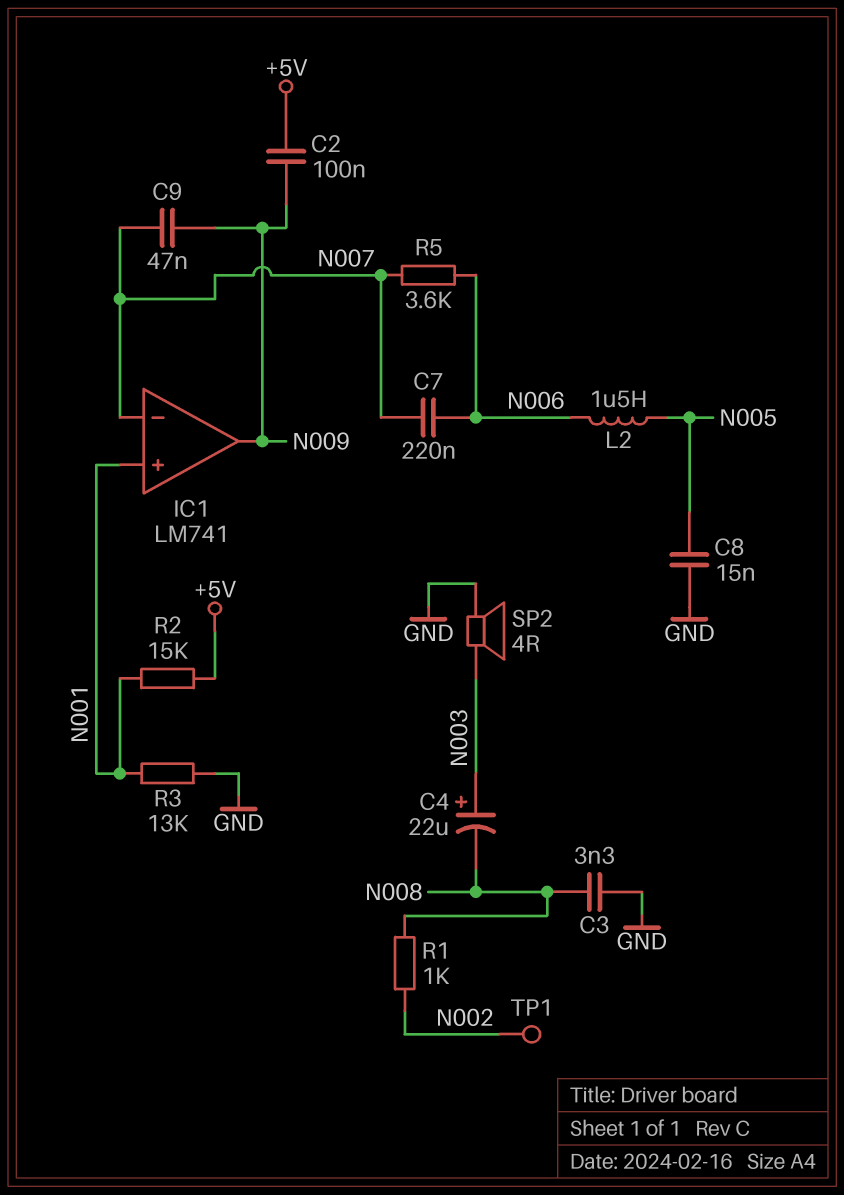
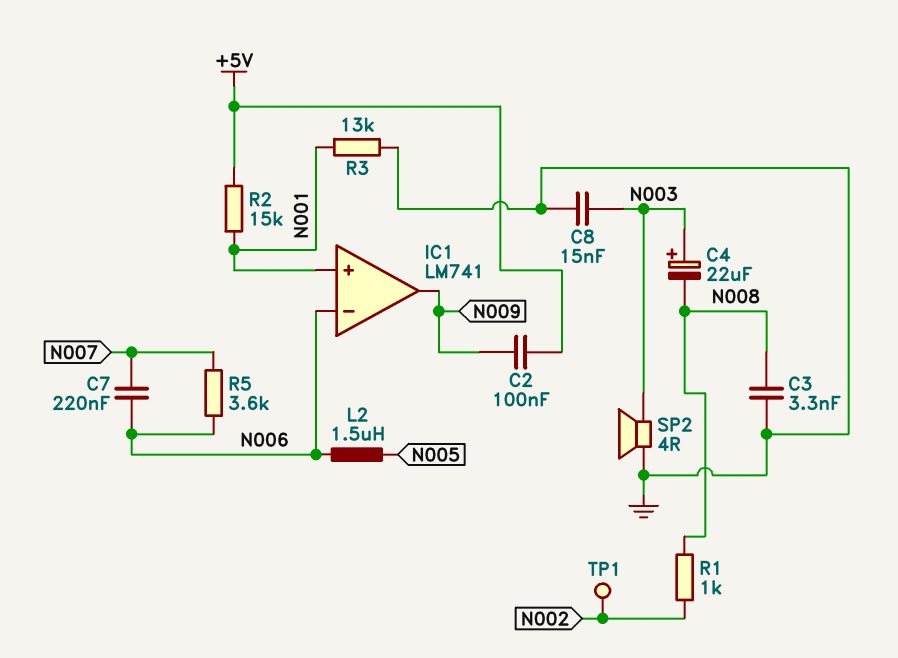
C8: 15nF (GND, N005) -> 15nF (GND, N003)
C9: 47nF (N007, N009) -> none
IC1 pin in-: N007 -> N006

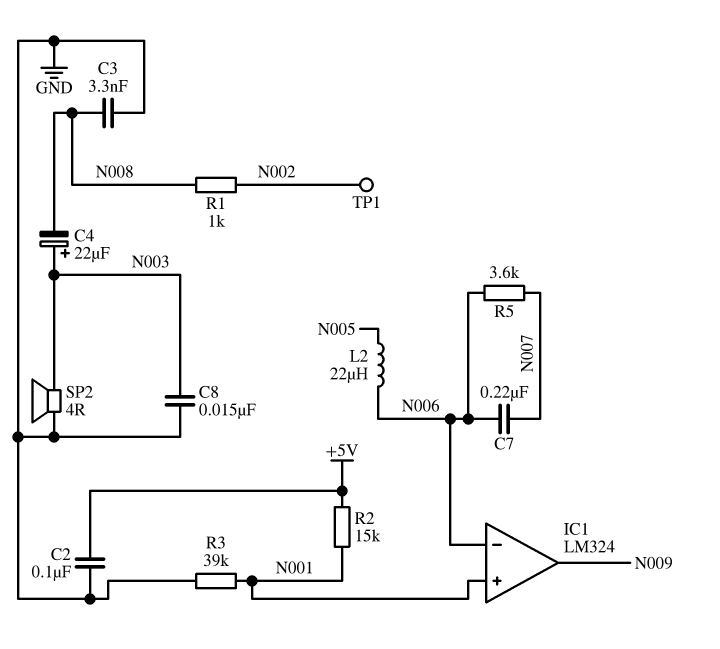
C2: 100nF (+5V, N009) -> 100nF (+5V, GND)
IC1: LM741 -> LM324
L2: 1.5uH (N005, N006) -> 22uH (N005, N006)
R3: 13k (GND, N001) -> 39k (GND, N001)

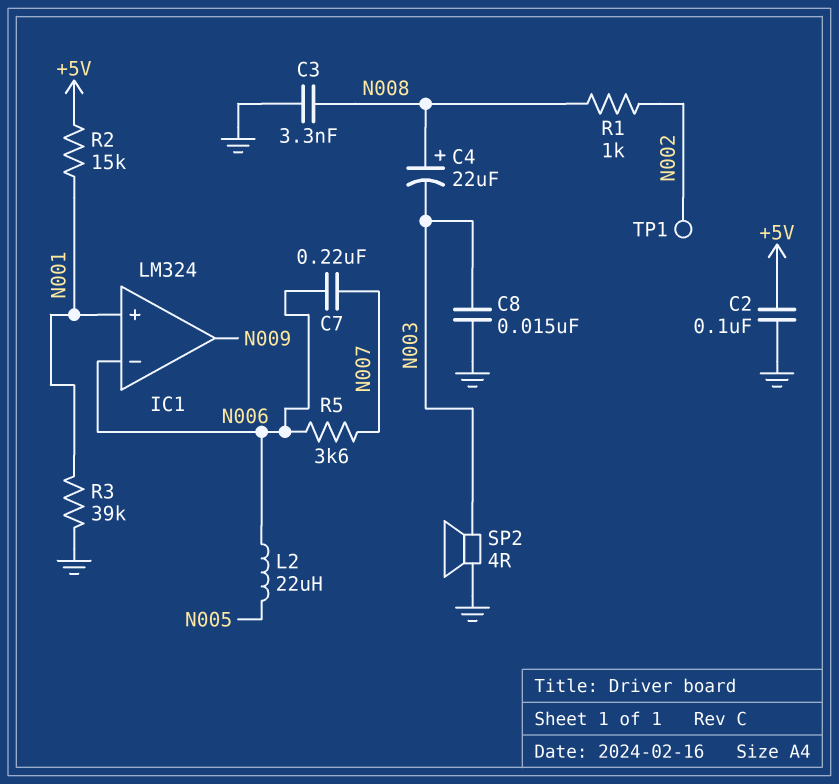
C4: 22uF (plus N003, minus N008) -> 22uF (plus N008, minus N003)

